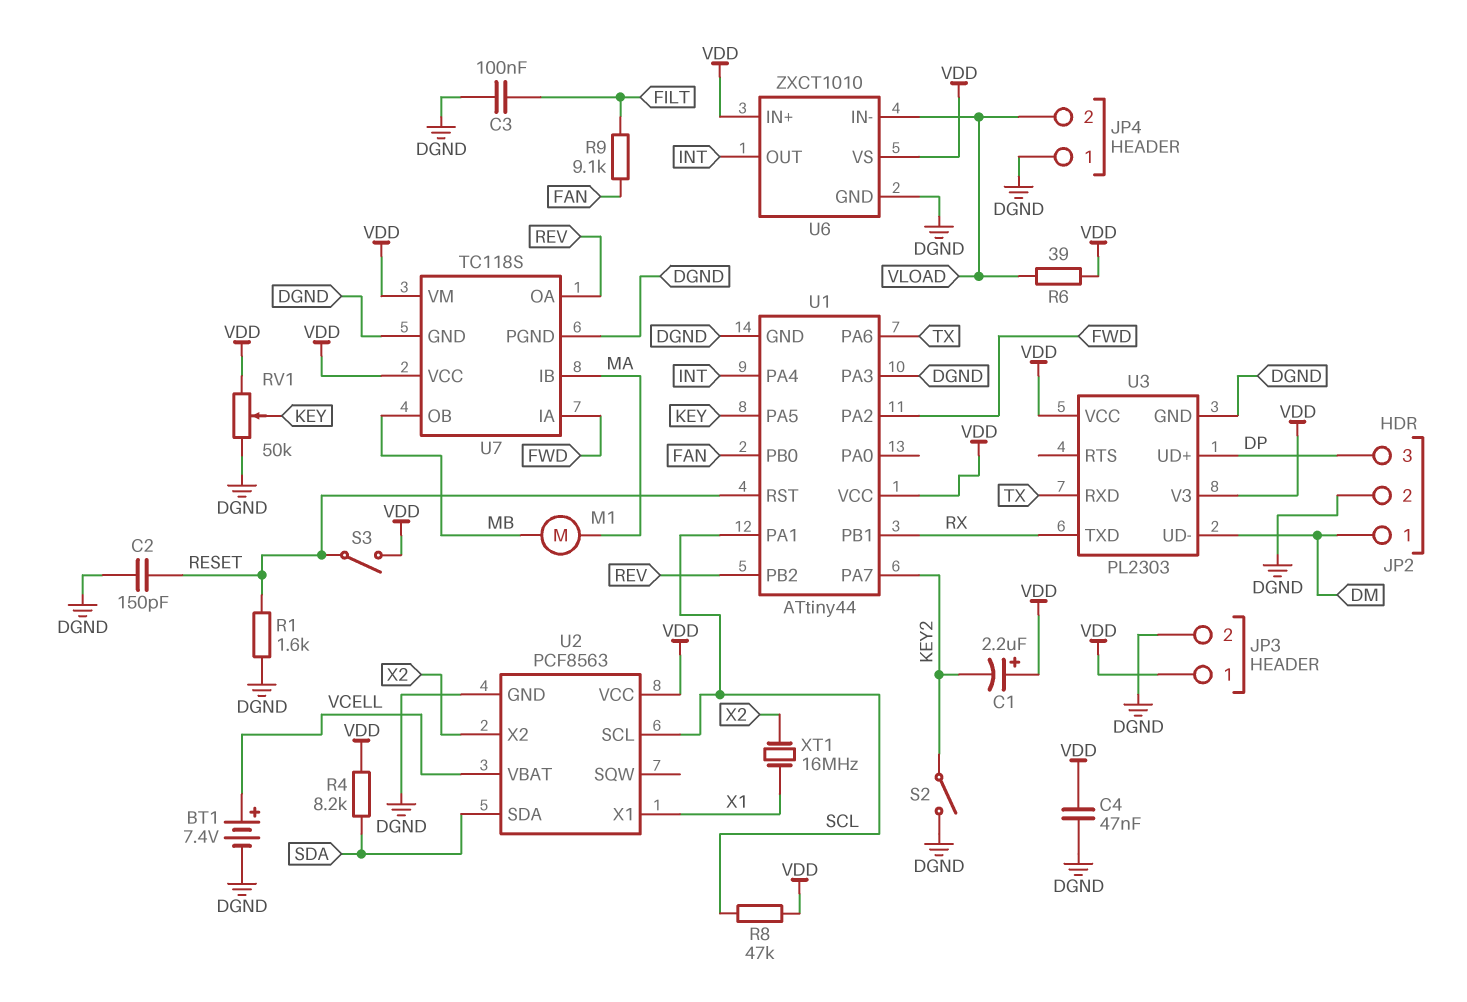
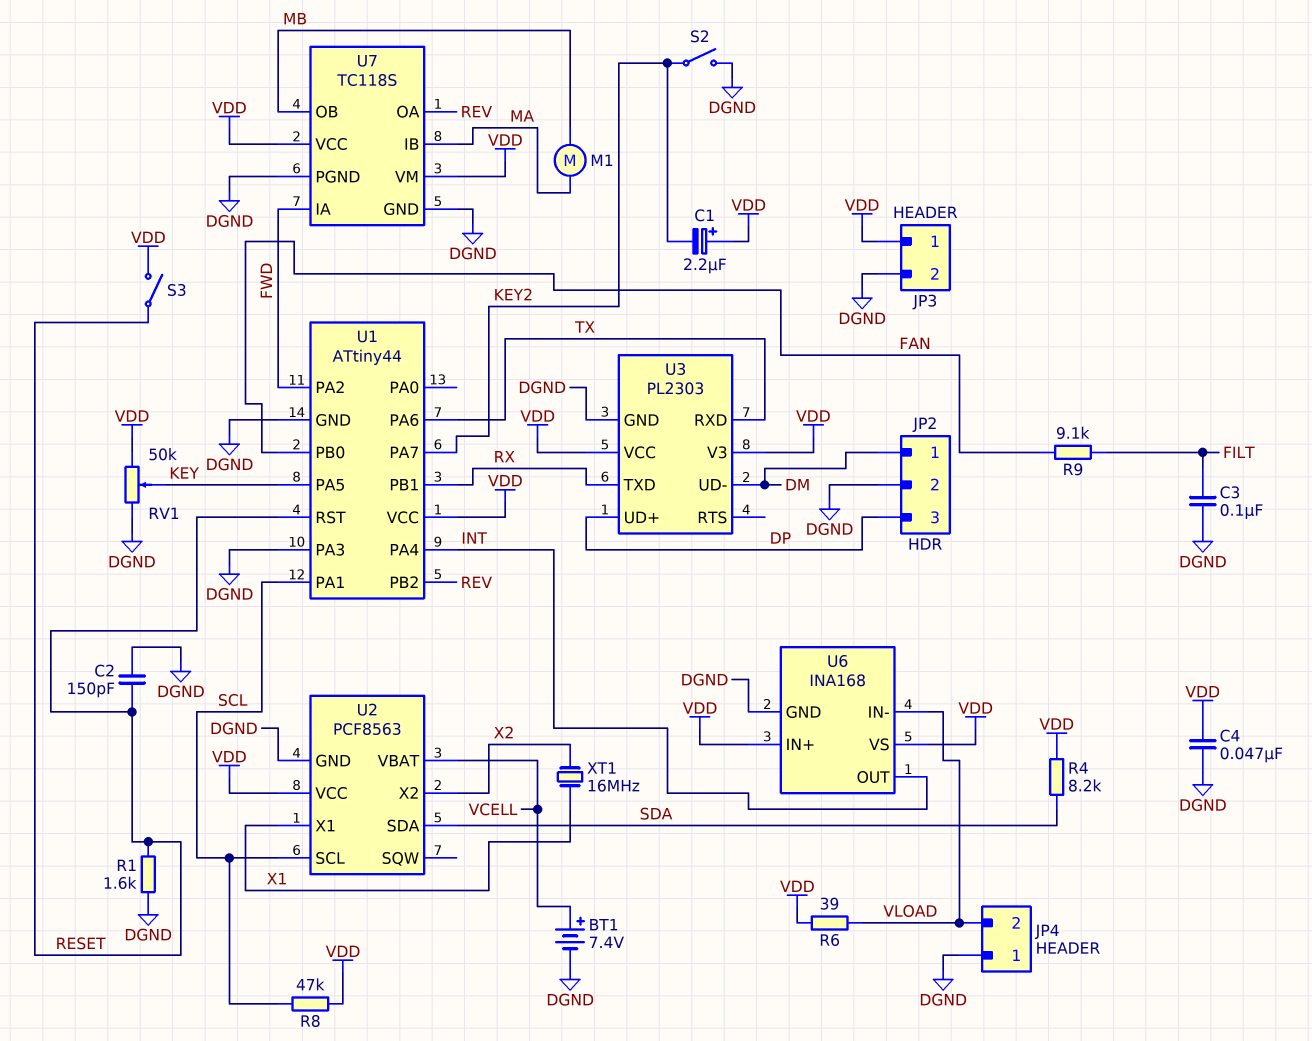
U6: ZXCT1010 -> INA168

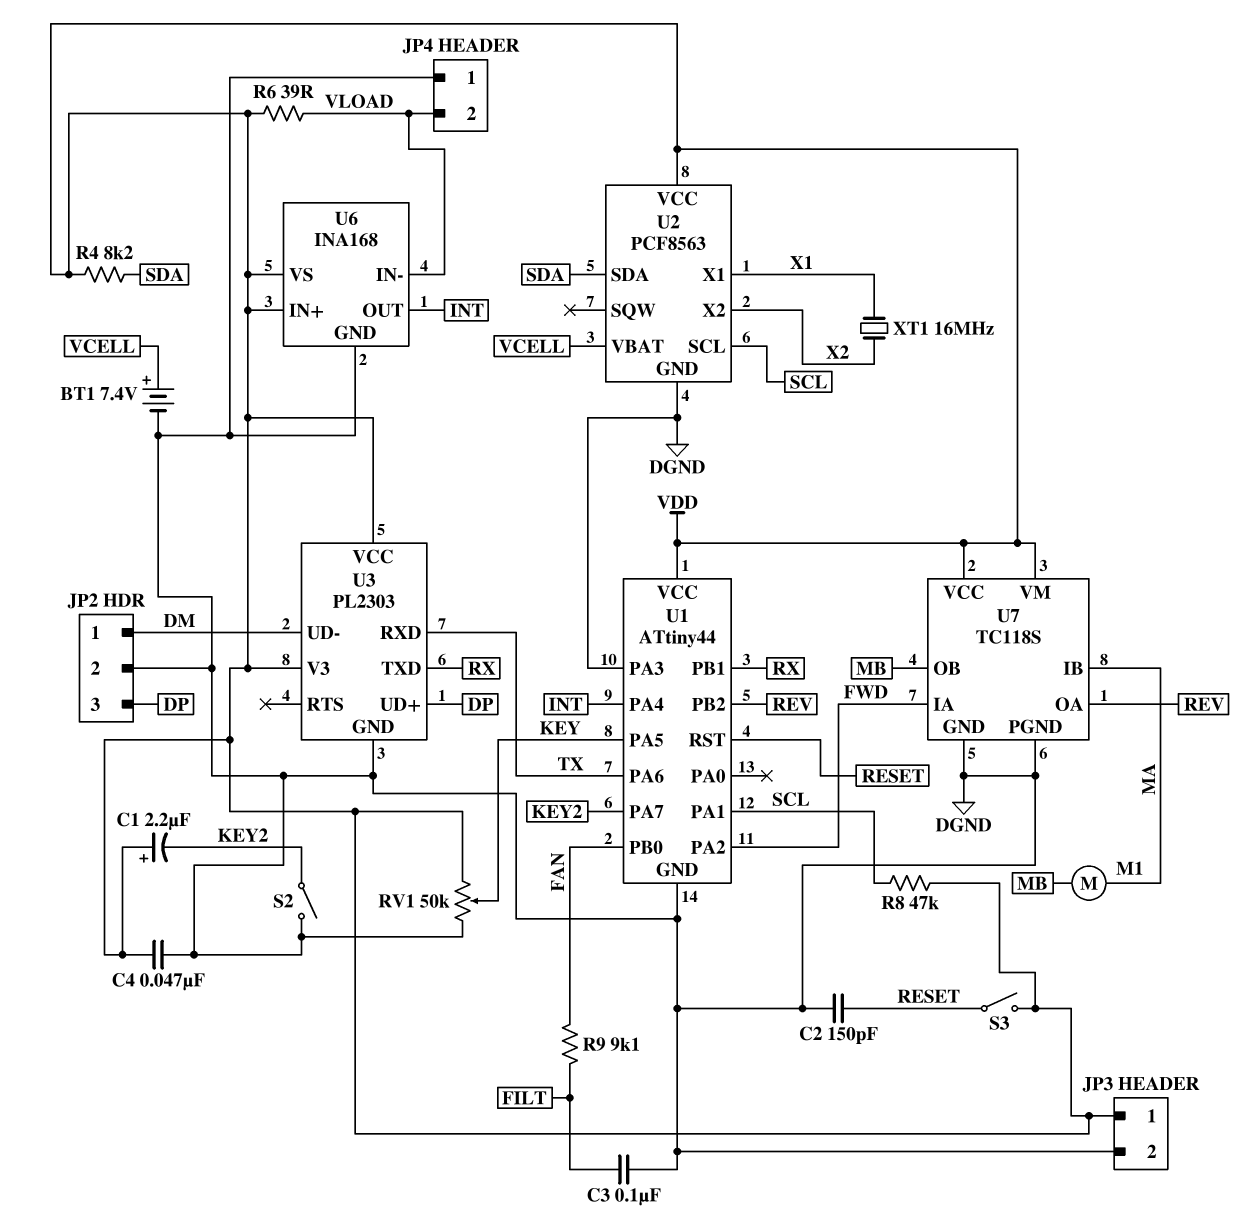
R1: 1.6k (DGND, RESET) -> none

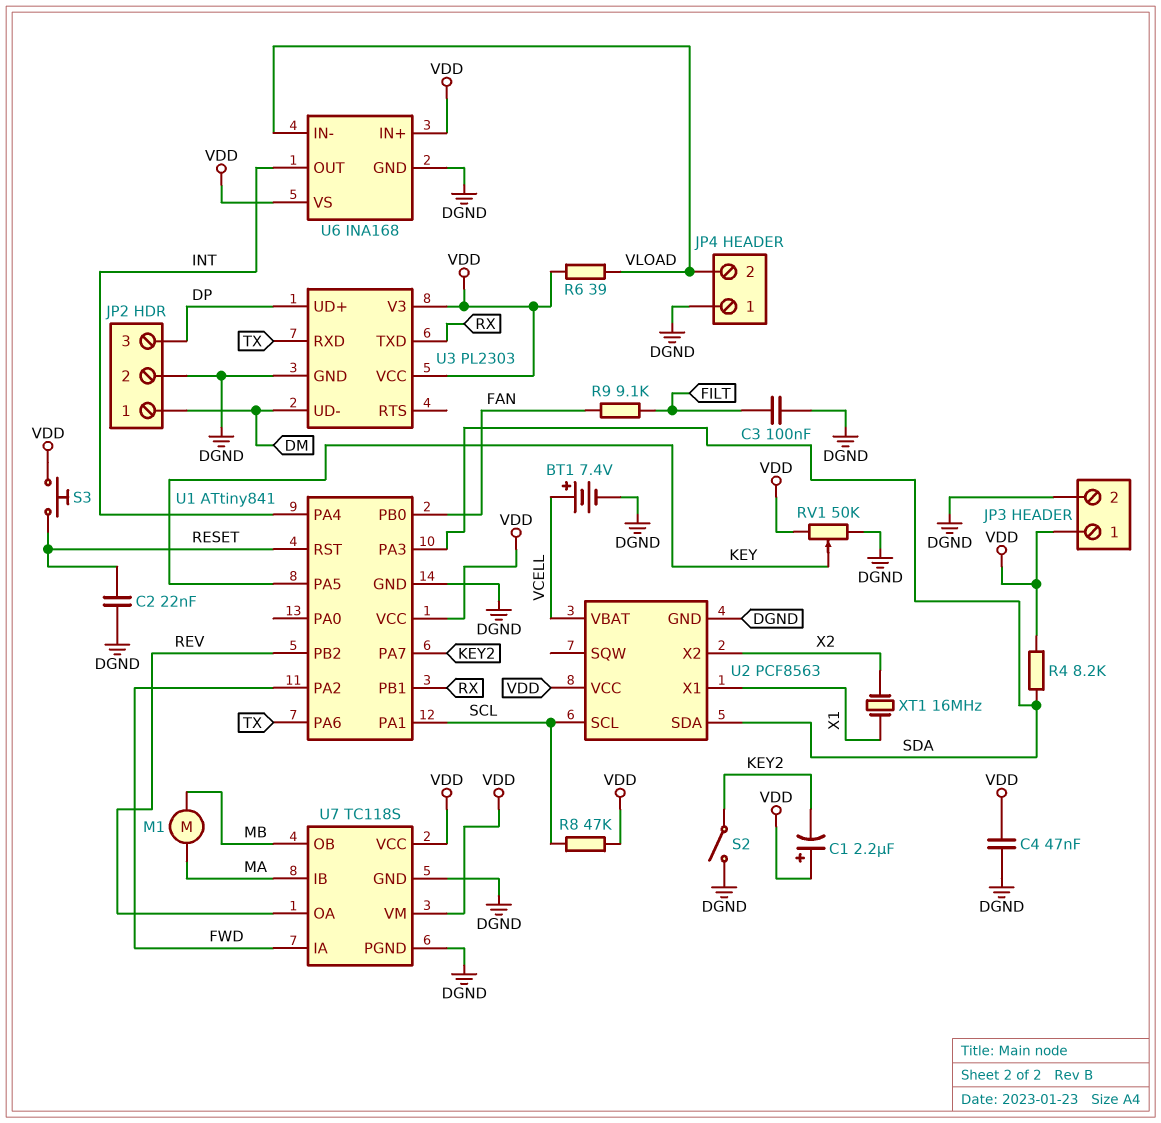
C2: 150pF (DGND, RESET) -> 22nF (DGND, RESET)
S3: switch (RESET, VDD) -> button (RESET, VDD)
U1: ATtiny44 -> ATtiny841
U1 pin PA3: DGND -> SDA

